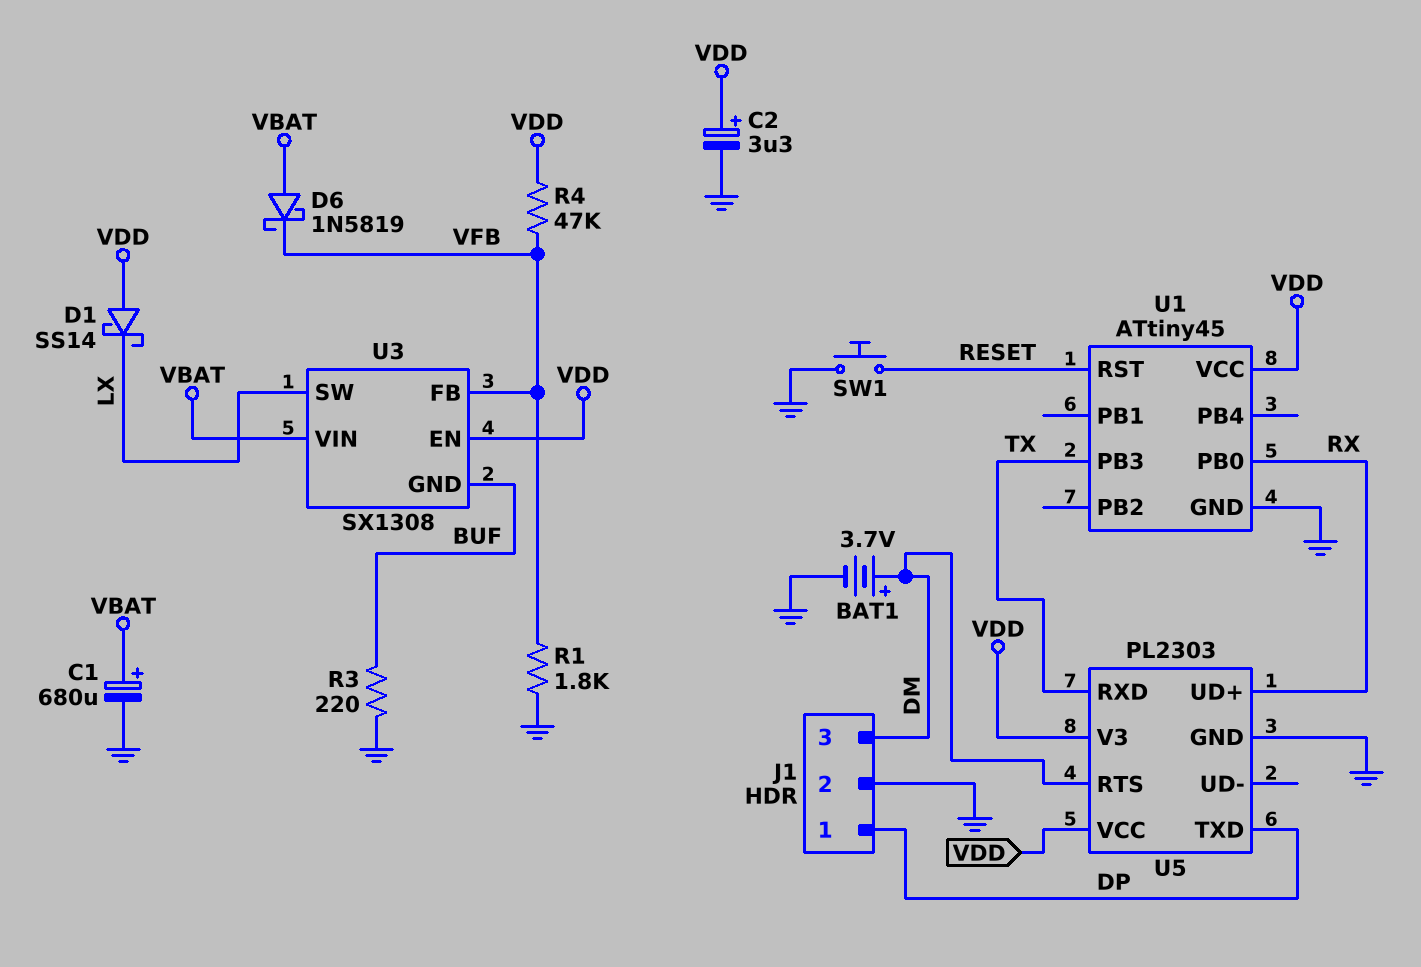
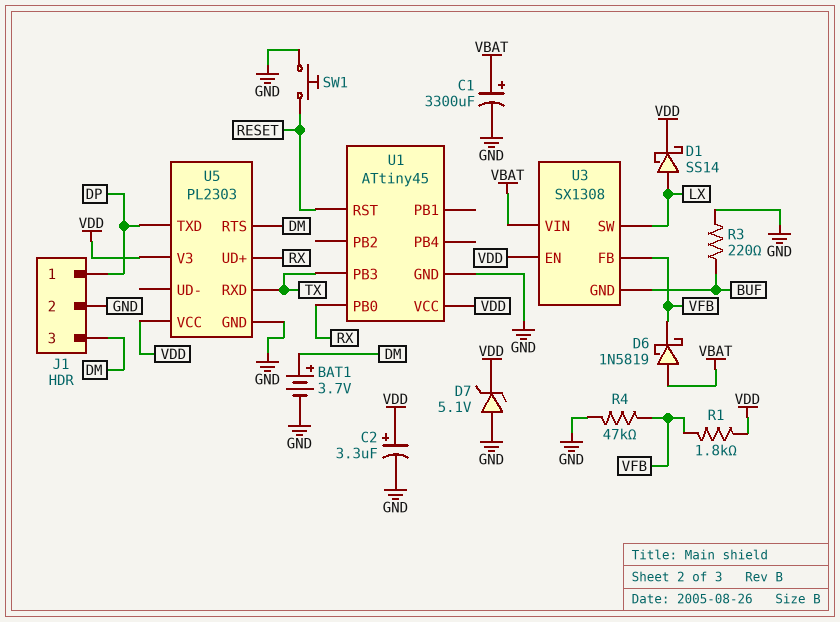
C1: 680uF (plus VBAT, minus GND) -> 3300uF (plus VBAT, minus GND)
D1: schottky SS14 (A VDD, K LX) -> schottky SS14 (A LX, K VDD)
D7: none -> zener 5.1V (A GND, K VDD)
R1: 1.8k (GND, VFB) -> 1.8k (VDD, VFB)
R4: 47k (VDD, VFB) -> 47k (GND, VFB)

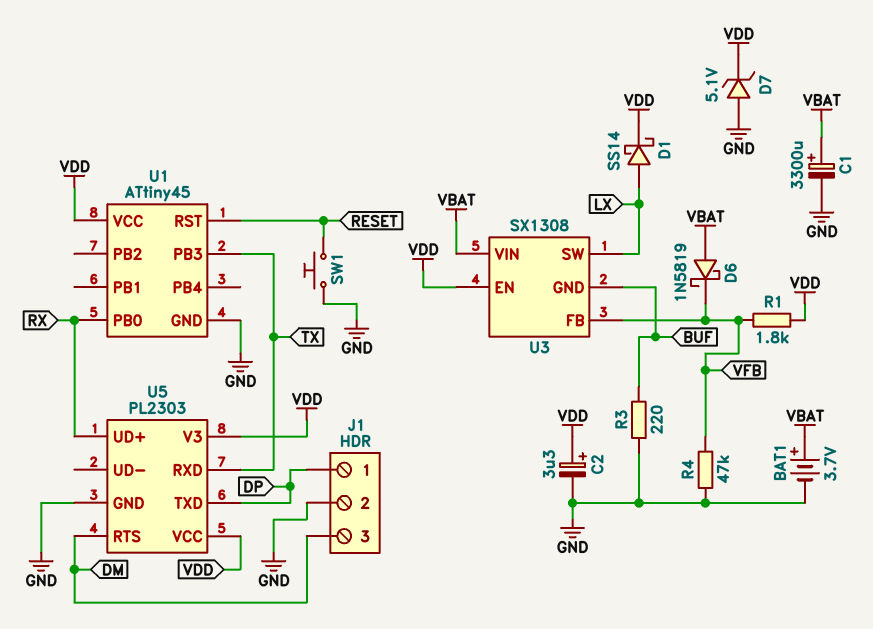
BAT1: 3.7V (plus DM, minus GND) -> 3.7V (plus VBAT, minus GND)

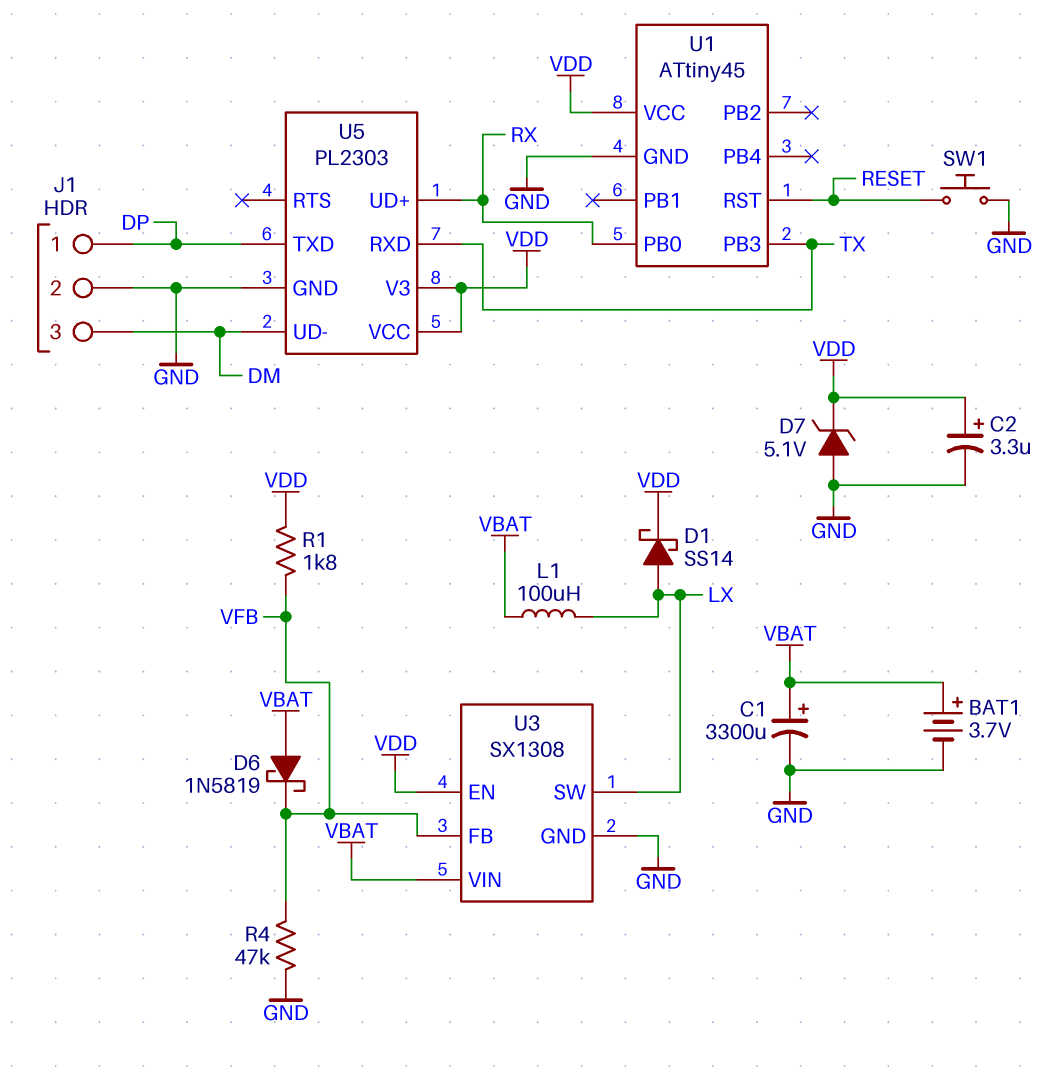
L1: none -> 100uH (LX, VBAT)
R3: 220 (BUF, GND) -> none
U3 pin GND: BUF -> GND
U5 pin RTS: DM -> none
U5 pin UD-: none -> DM

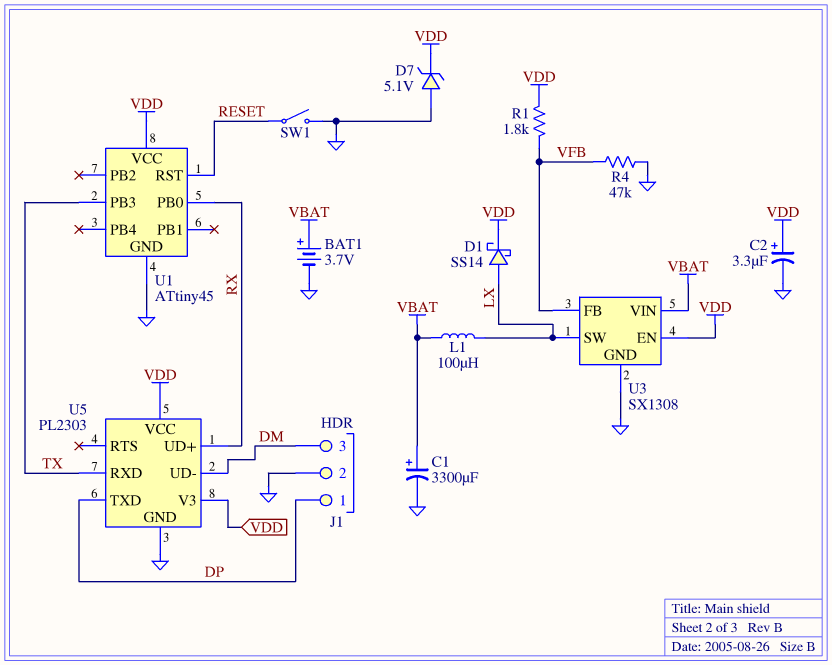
D6: schottky 1N5819 (A VBAT, K VFB) -> none
SW1: button (GND, RESET) -> switch (GND, RESET)

